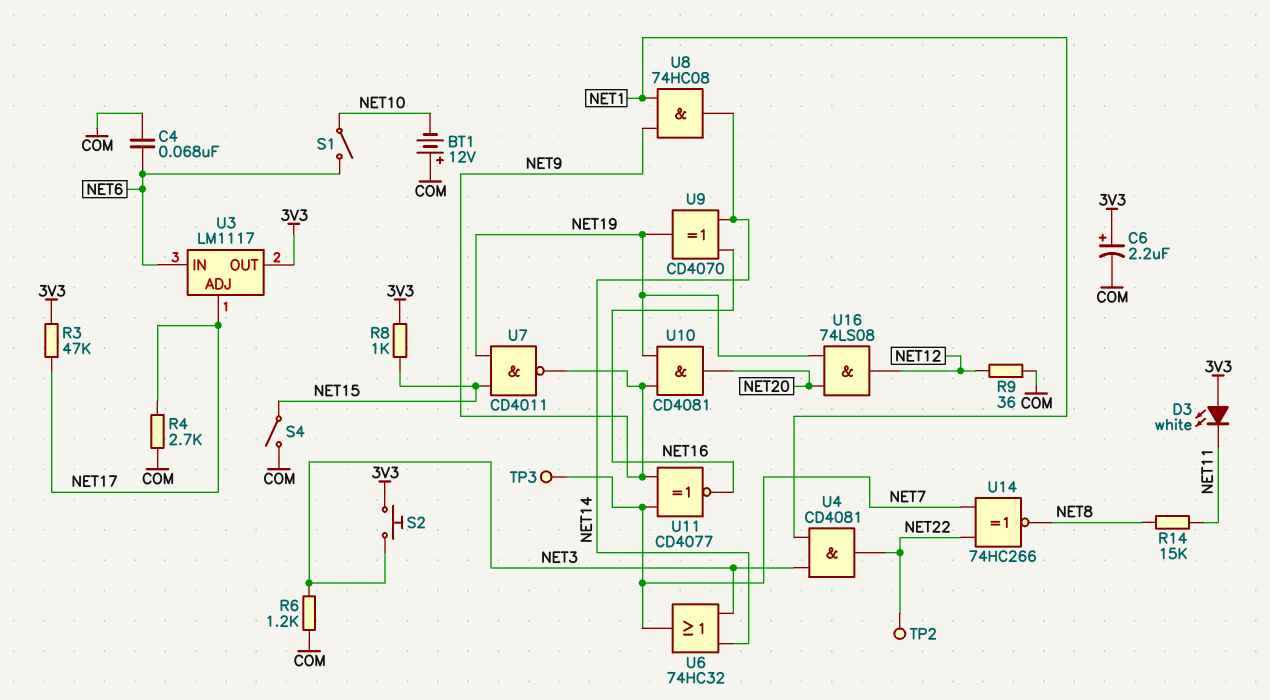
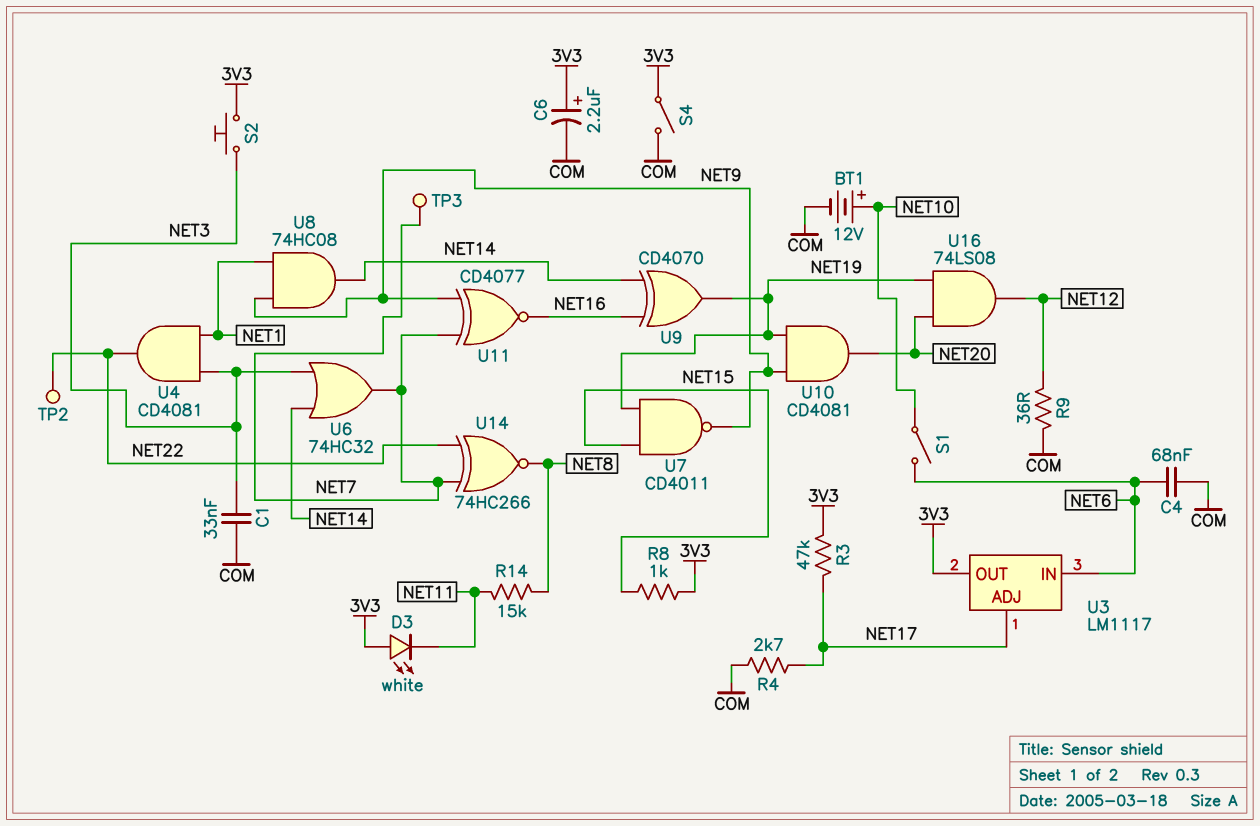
BT1: 12V (plus COM, minus NET10) -> 12V (plus NET10, minus COM)
C1: none -> 33nF (COM, NET3)
R6: 1.2k (COM, NET3) -> none
S4: switch (COM, NET15) -> switch (3V3, COM)

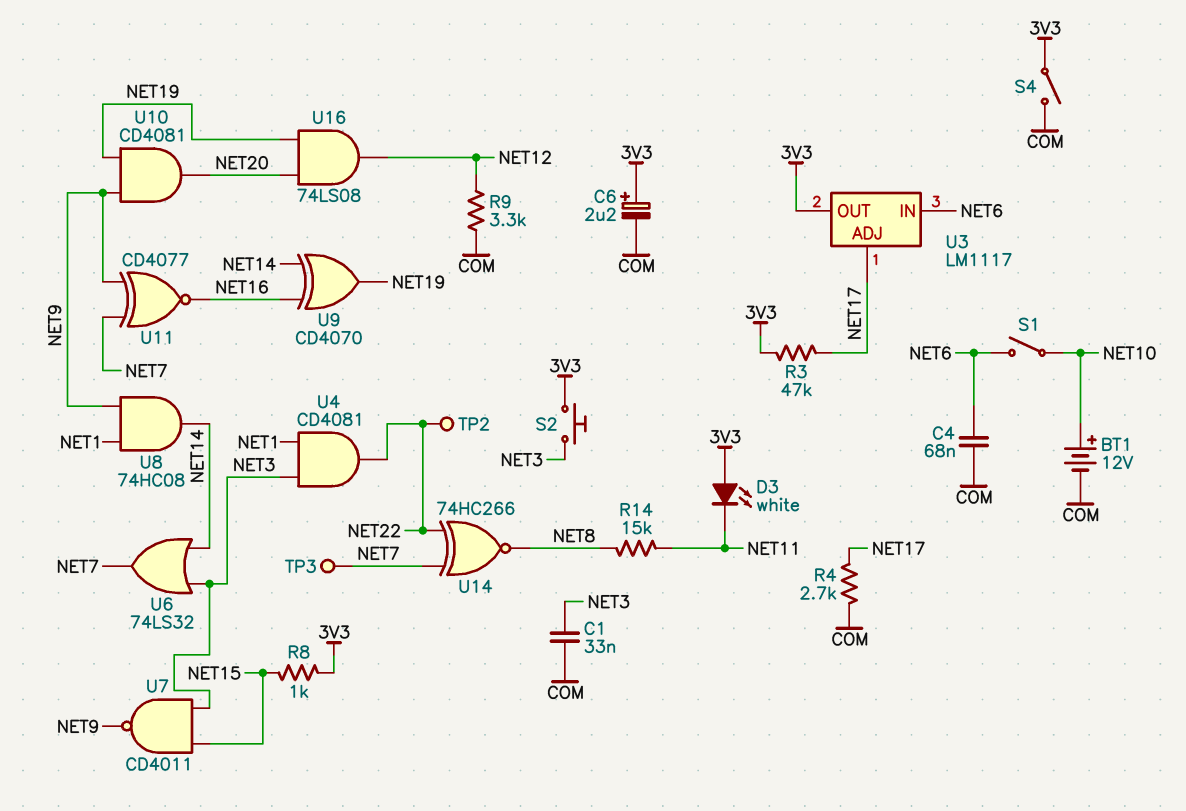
R9: 36 (COM, NET12) -> 3.3k (COM, NET12)
U6: OR 74HC32 (in NET3, in NET14, out NET7) -> OR 74LS32 (in NET3, in NET14, out NET7)
U7: NAND CD4011 (in NET15, in NET19, out NET9) -> NAND CD4011 (in NET3, in NET15, out NET9)

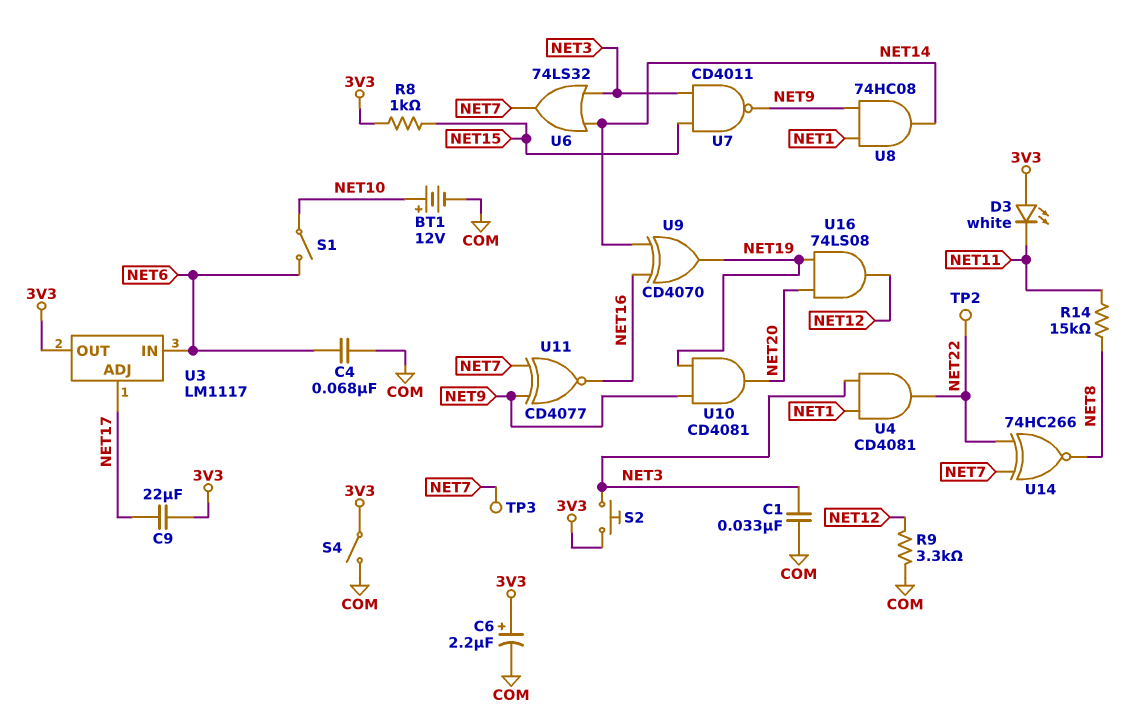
C9: none -> 22uF (3V3, NET17)
R3: 47k (3V3, NET17) -> none
R4: 2.7k (COM, NET17) -> none

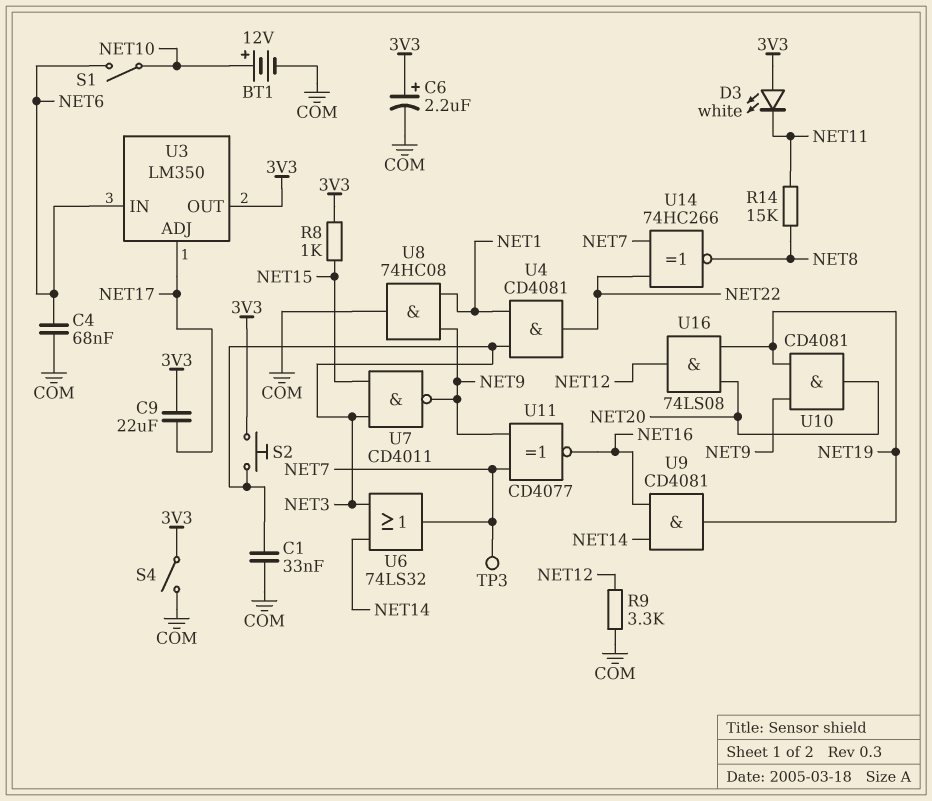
TP2: test point (NET22) -> none
U3: LM1117 -> LM350
U8: AND 74HC08 (in NET1, in NET9, out NET14) -> AND 74HC08 (in NET1, in NET9, out COM)
U9: XOR CD4070 (in NET14, in NET16, out NET19) -> AND CD4081 (in NET14, in NET16, out NET19)

